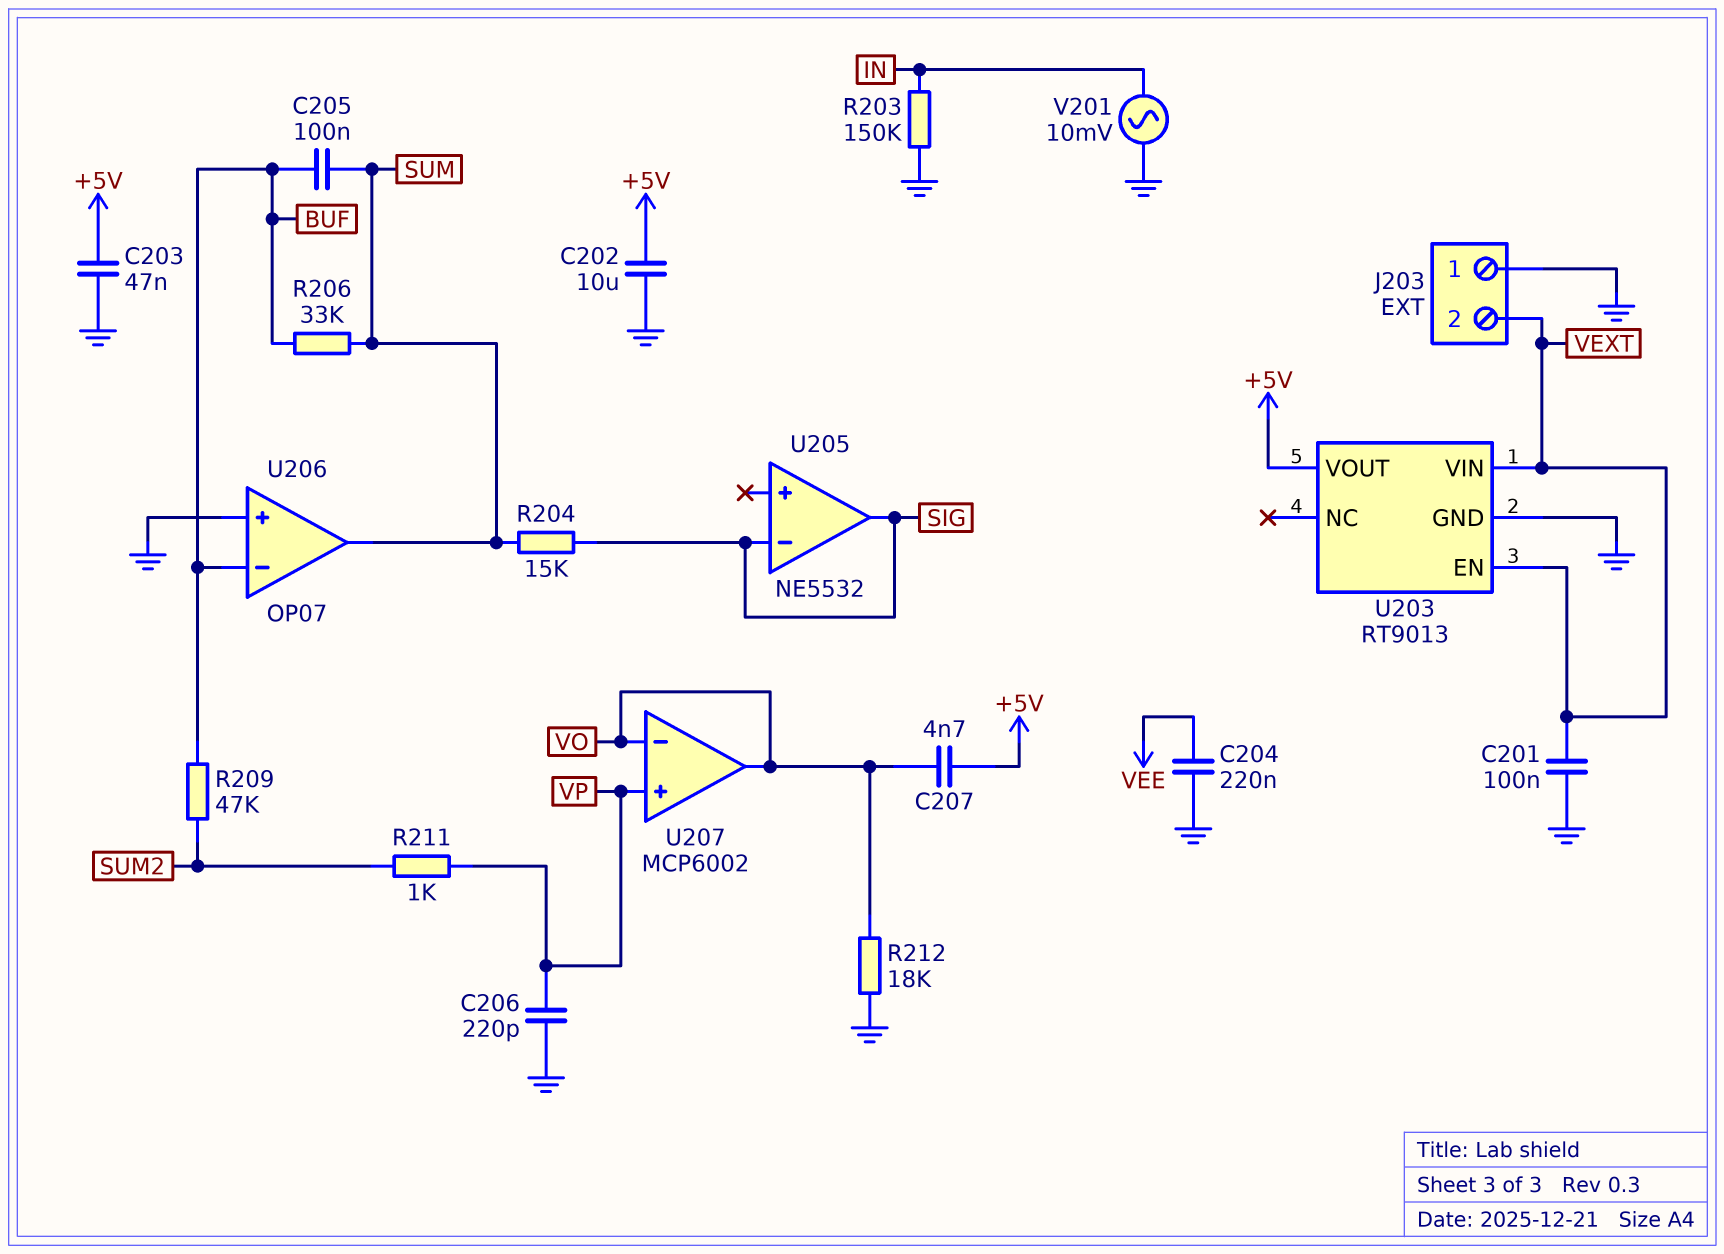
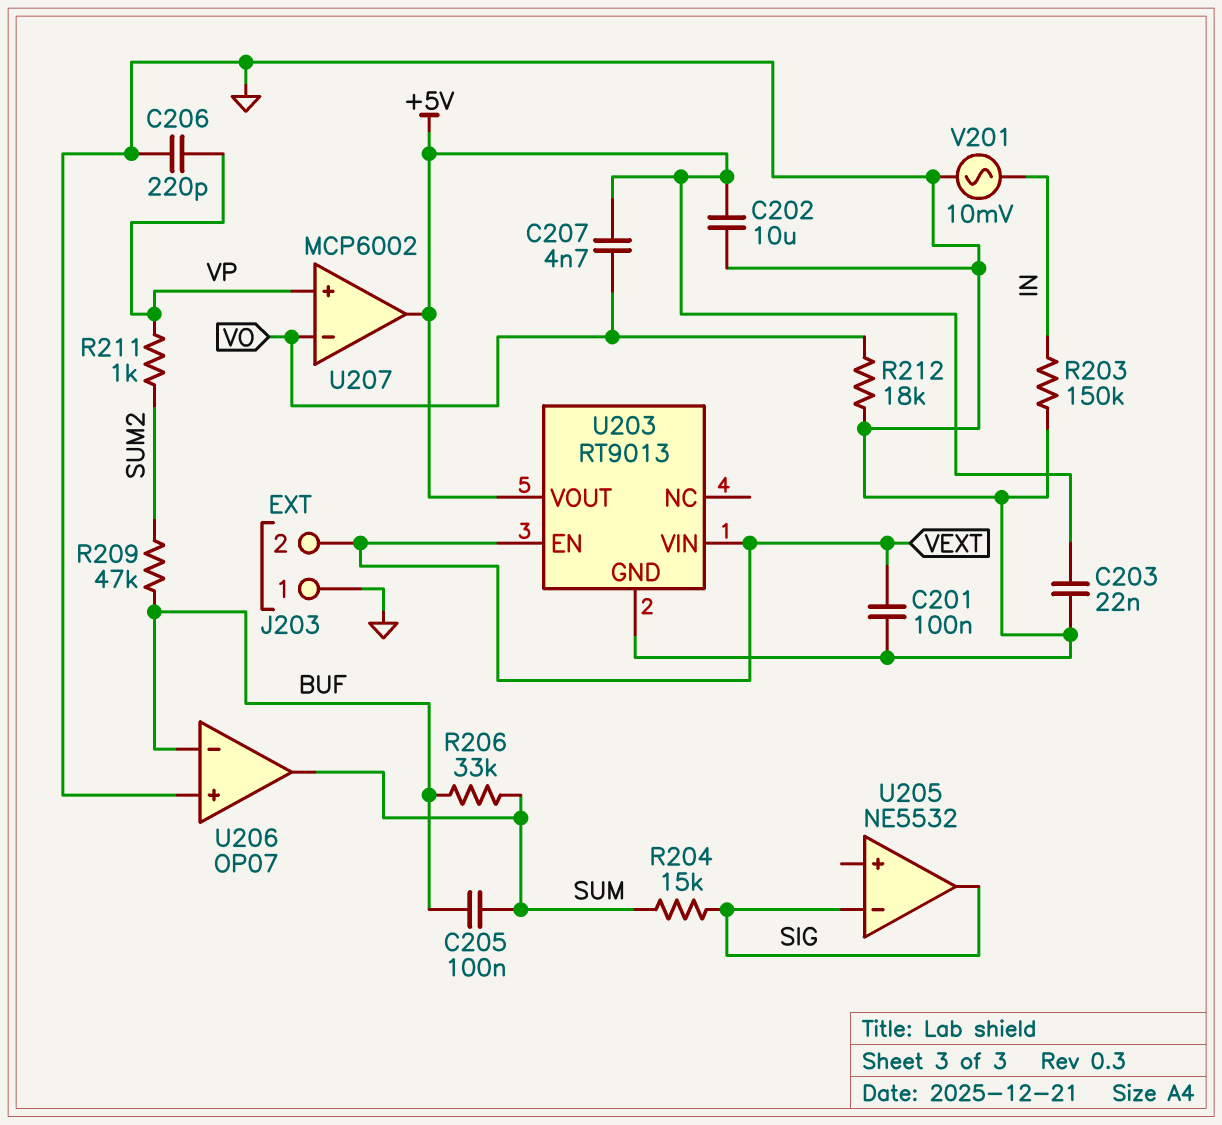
C203: 47nF (+5V, GND) -> 22nF (+5V, GND)
C204: 220nF (GND, VEE) -> none
U207 pin out: VO -> +5V

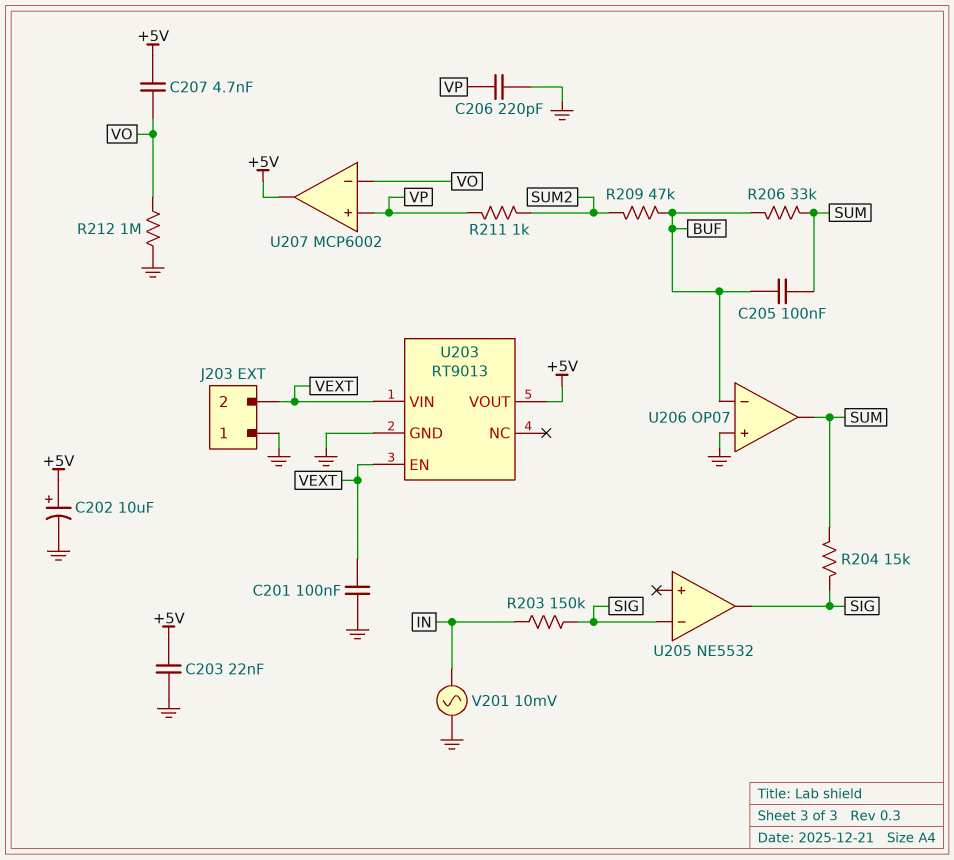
C202: 10uF (+5V, GND) -> 10uF (plus +5V, minus GND)
R203: 150k (GND, IN) -> 150k (IN, SIG)
R212: 18k (GND, VO) -> 1M (GND, VO)

